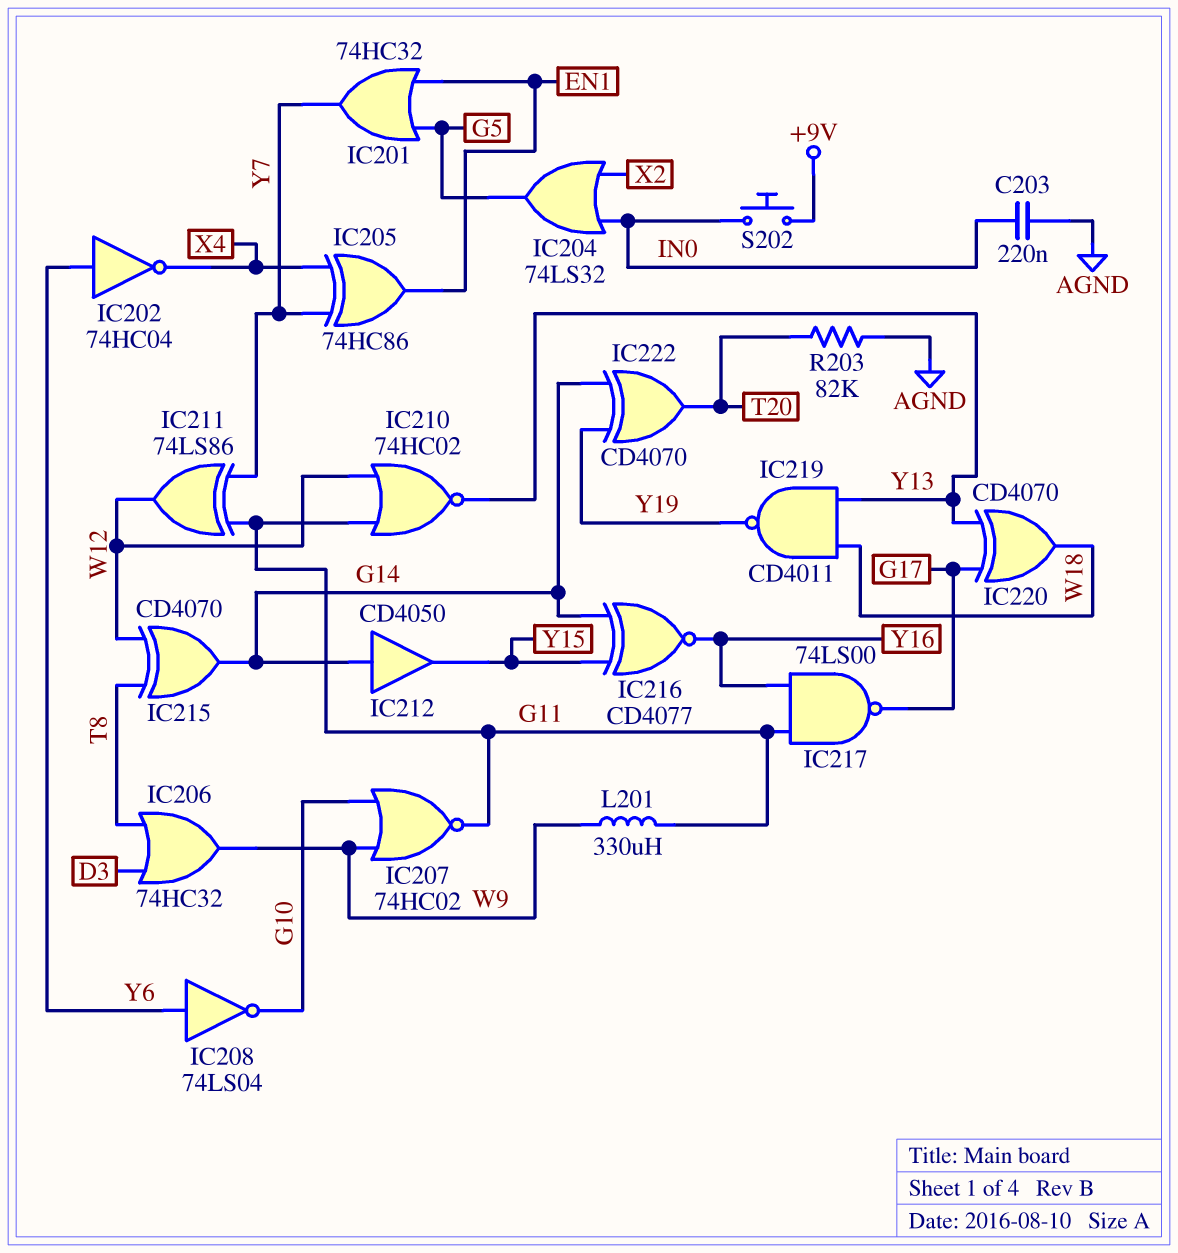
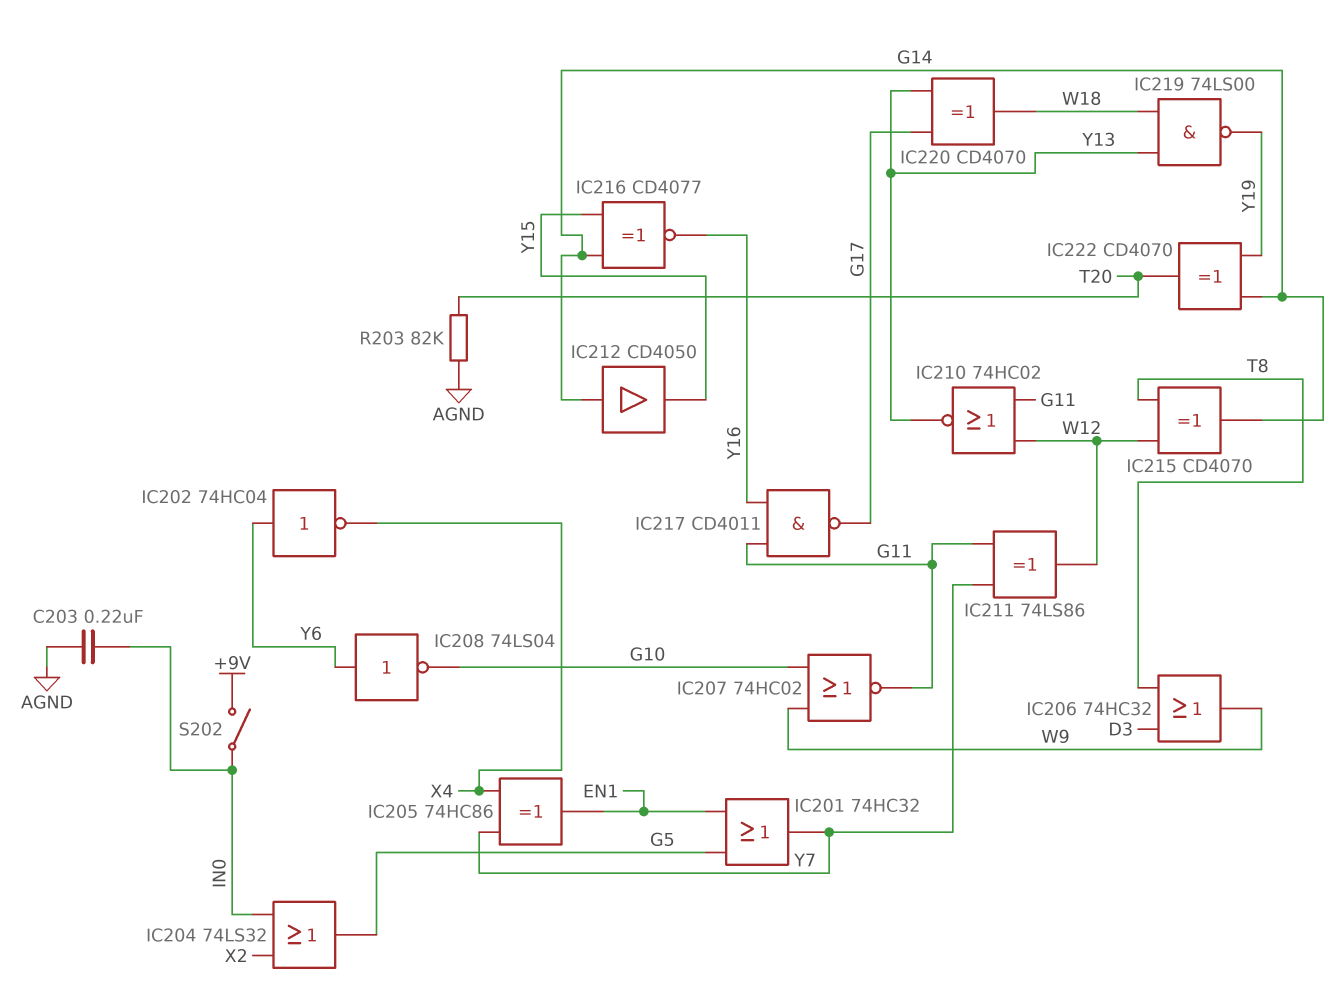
IC217: NAND 74LS00 (in G11, in Y16, out G17) -> NAND CD4011 (in G11, in Y16, out G17)
IC219: NAND CD4011 (in W18, in Y13, out Y19) -> NAND 74LS00 (in W18, in Y13, out Y19)
L201: 330uH (G11, W9) -> none
S202: button (+9V, IN0) -> switch (+9V, IN0)

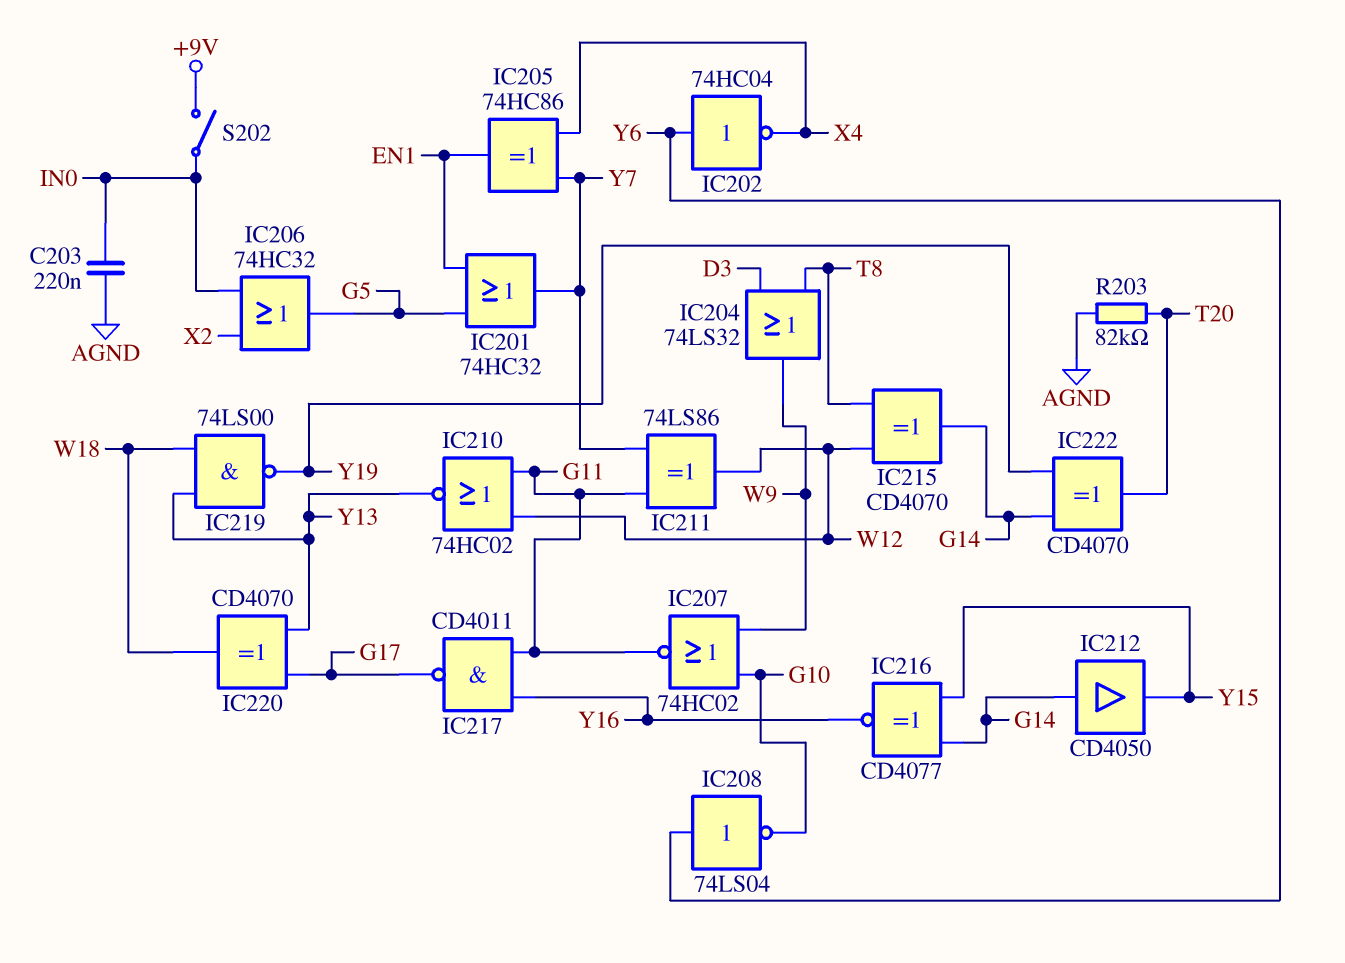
IC204: OR 74LS32 (in IN0, in X2, out G5) -> OR 74LS32 (in D3, in T8, out W9)
IC206: OR 74HC32 (in D3, in T8, out W9) -> OR 74HC32 (in IN0, in X2, out G5)

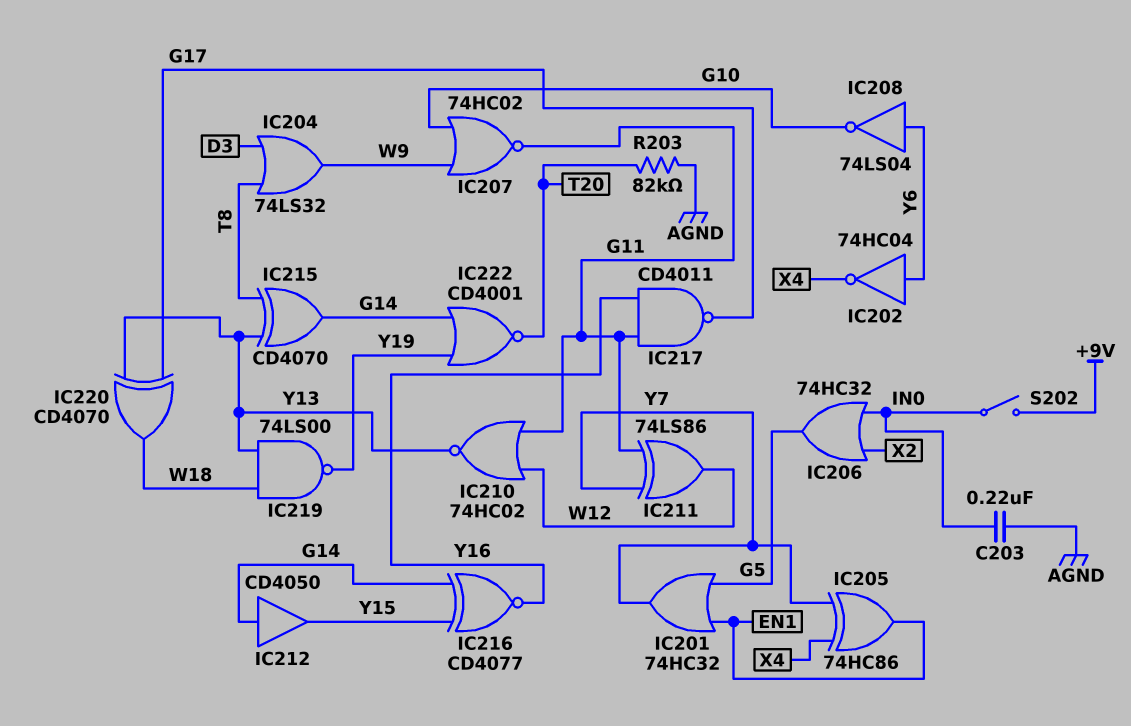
IC215: XOR CD4070 (in T8, in W12, out G14) -> XOR CD4070 (in T8, in Y13, out G14)
IC222: XOR CD4070 (in G14, in Y19, out T20) -> NOR CD4001 (in G14, in Y19, out T20)

